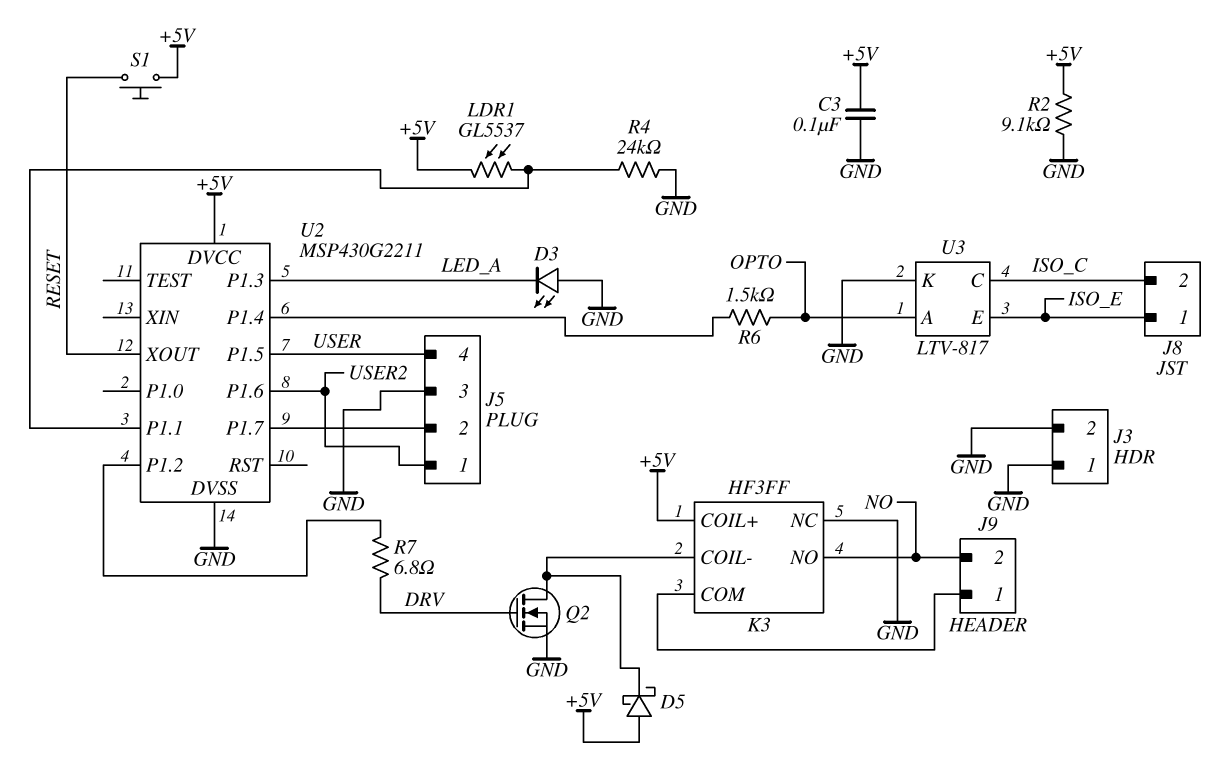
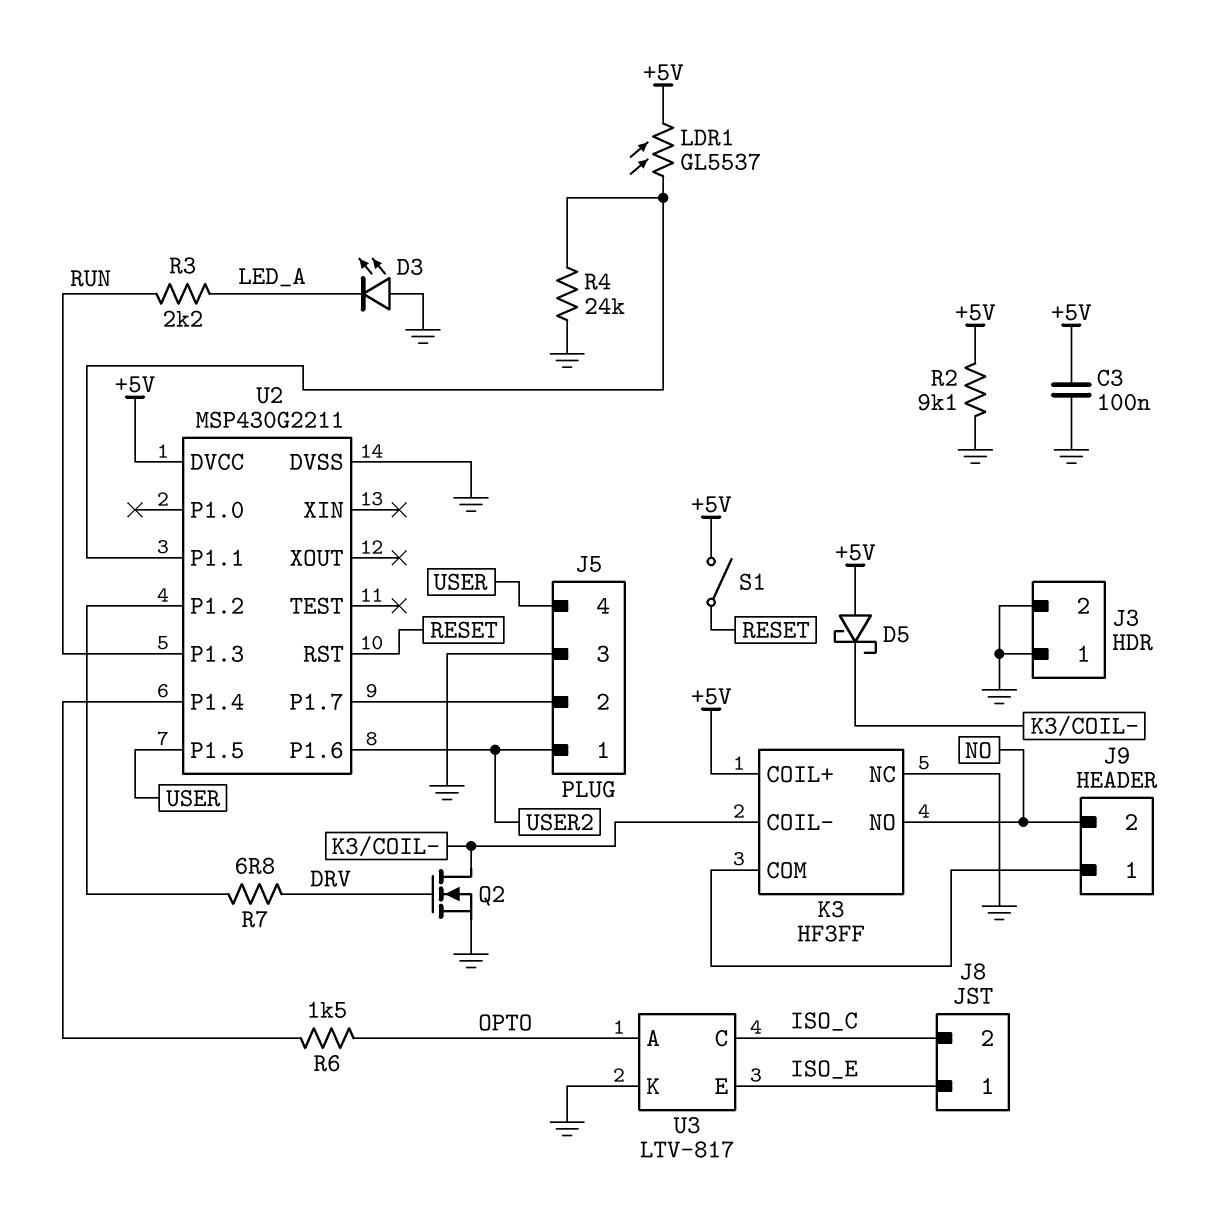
R3: none -> 2.2k (LED_A, RUN)
S1: button (+5V, RESET) -> switch (+5V, RESET)
U2 pin P1.3: LED_A -> RUN
U2 pin RST: none -> RESET
U2 pin XOUT: RESET -> none

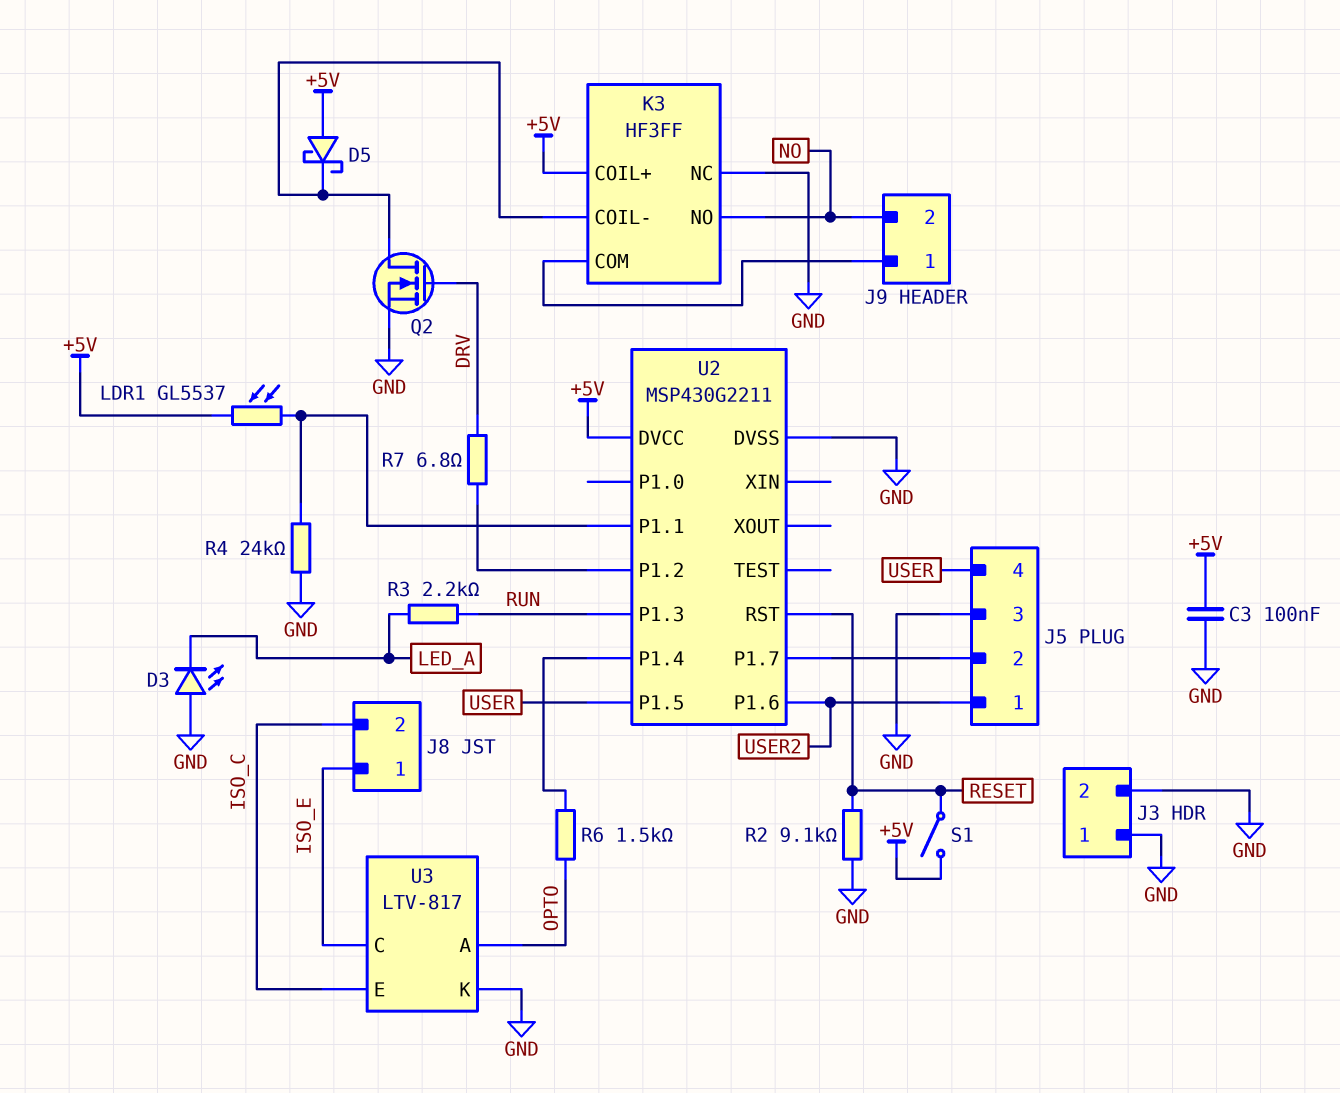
R2: 9.1k (+5V, GND) -> 9.1k (GND, RESET)
U3 pin C: ISO_C -> ISO_E
U3 pin E: ISO_E -> ISO_C

